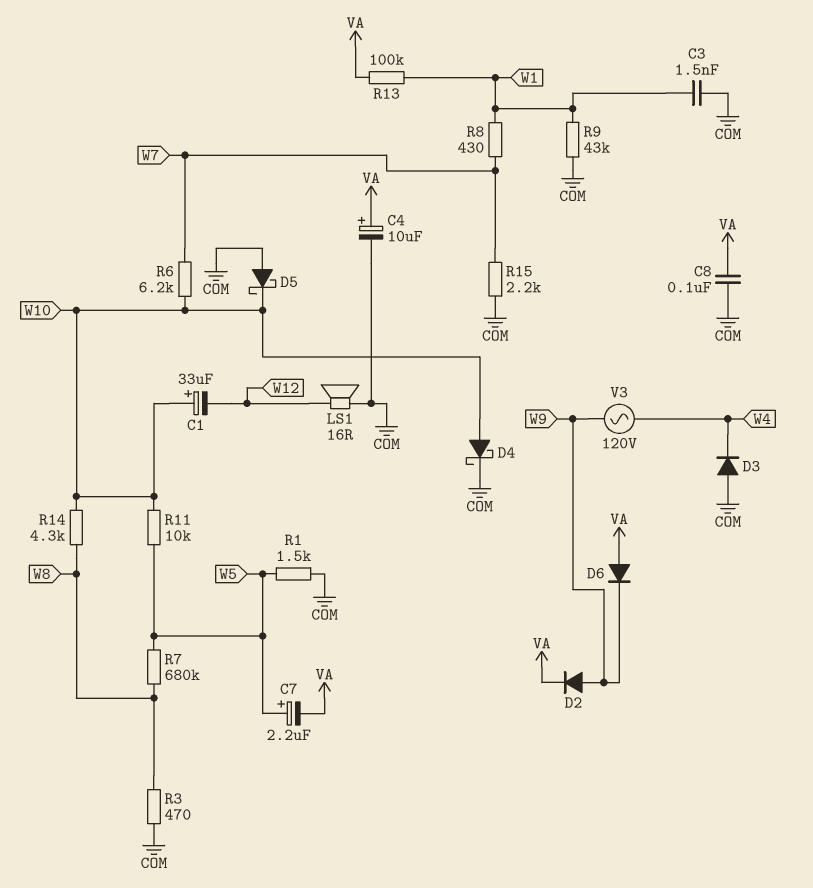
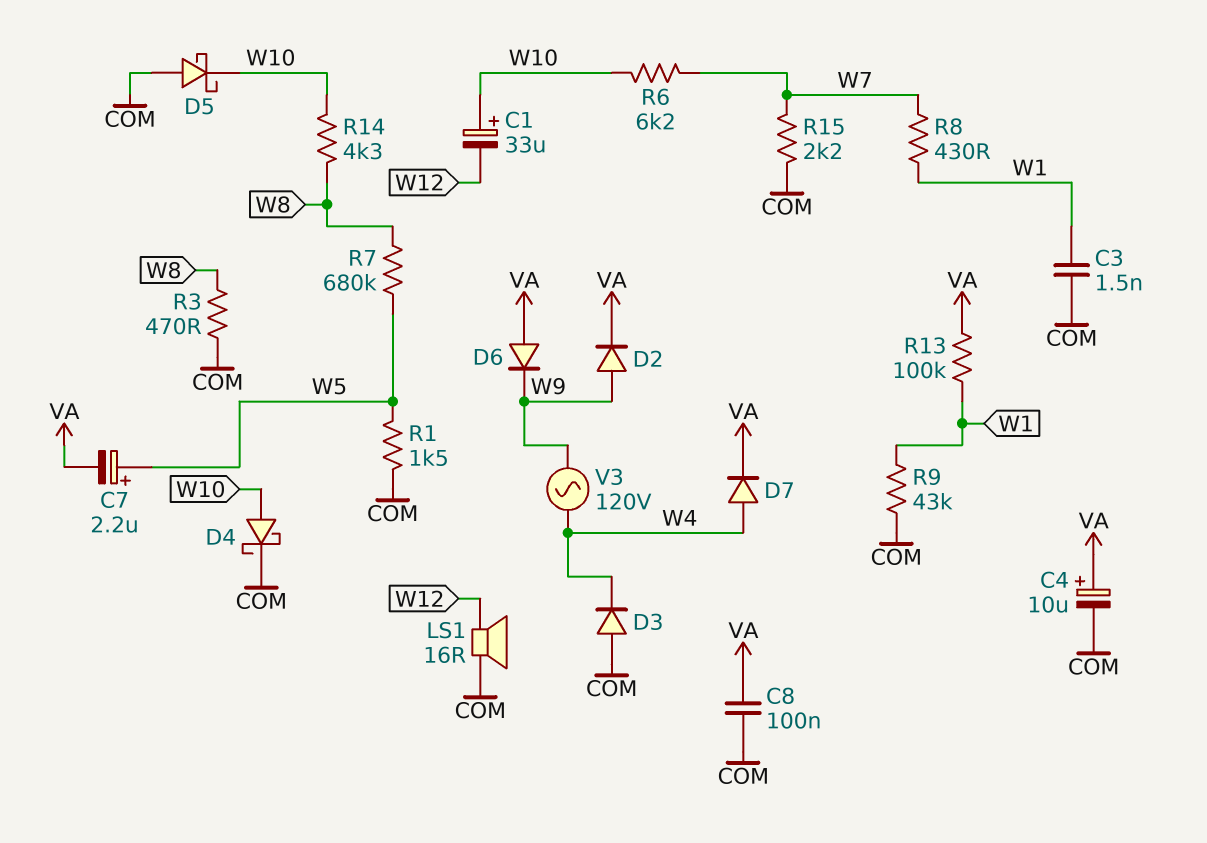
D7: none -> diode (A W4, K VA)
R11: 10k (W5, W10) -> none

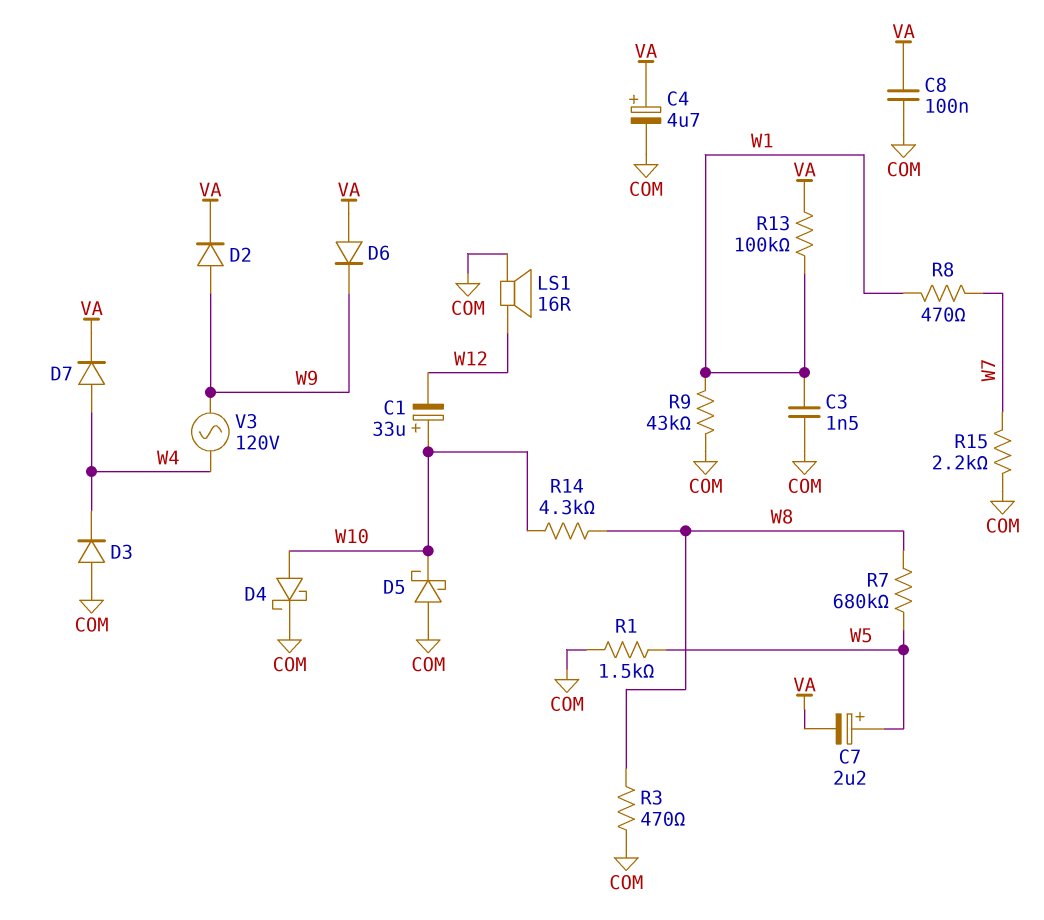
C4: 10uF (plus VA, minus COM) -> 4.7uF (plus VA, minus COM)
R6: 6.2k (W7, W10) -> none
R8: 430 (W1, W7) -> 470 (W1, W7)

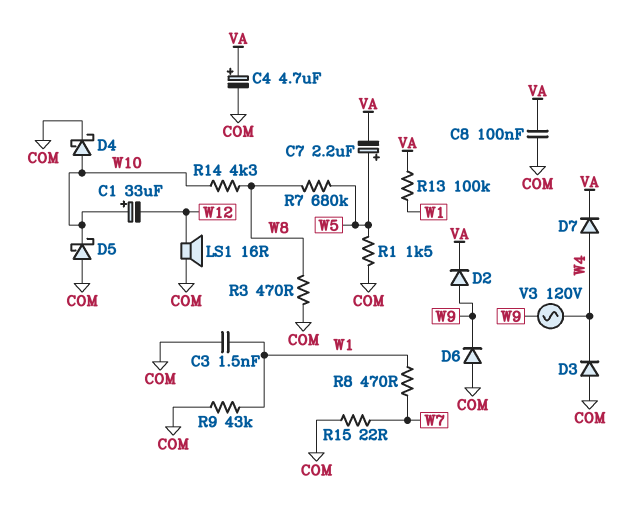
D6: diode (A VA, K W9) -> diode (A COM, K W9)
R15: 2.2k (COM, W7) -> 22 (COM, W7)

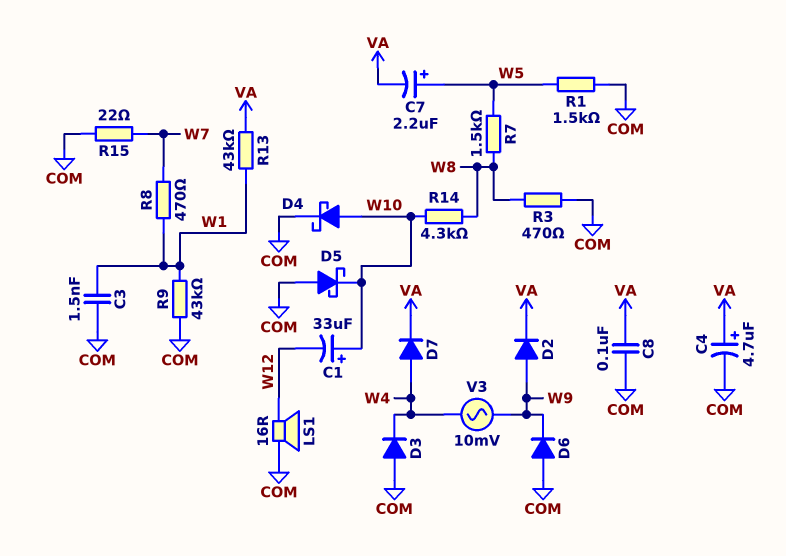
R7: 680k (W5, W8) -> 1.5k (W5, W8)
R13: 100k (VA, W1) -> 43k (VA, W1)
V3: AC 120V (W4, W9) -> AC 10mV (W4, W9)

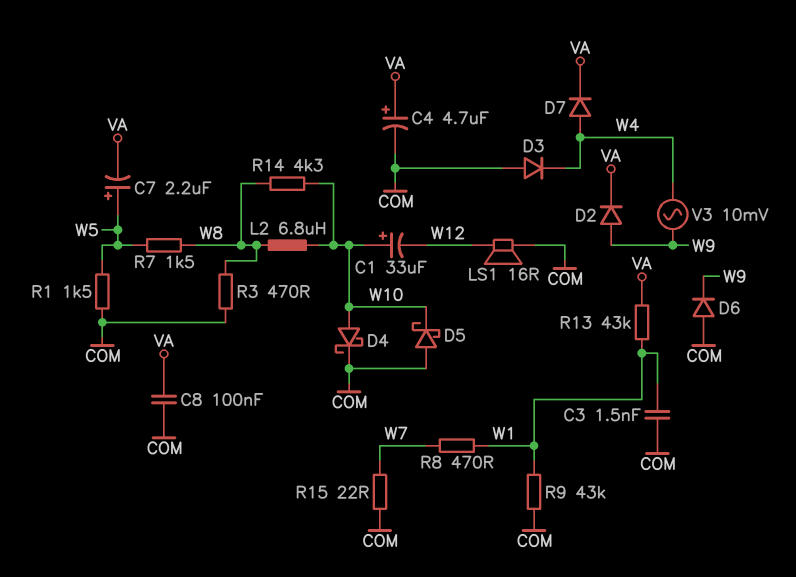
L2: none -> 6.8uH (W8, W10)

